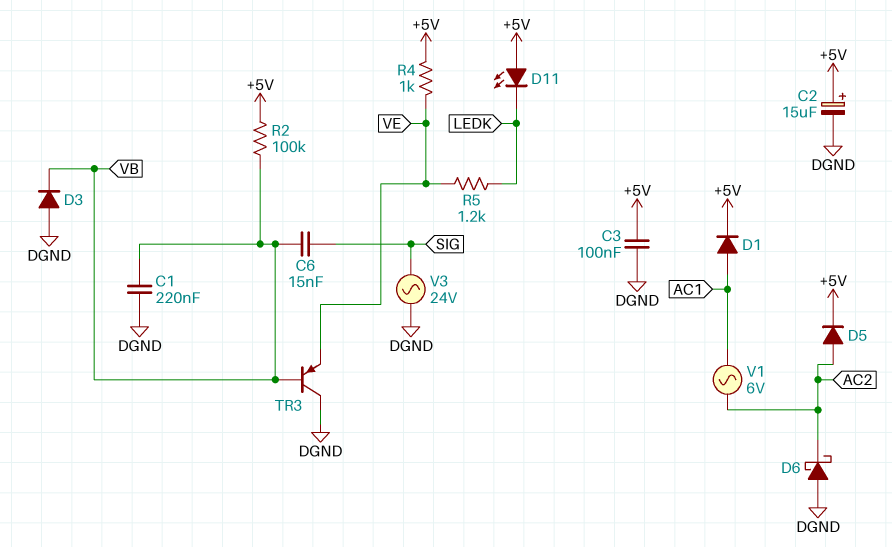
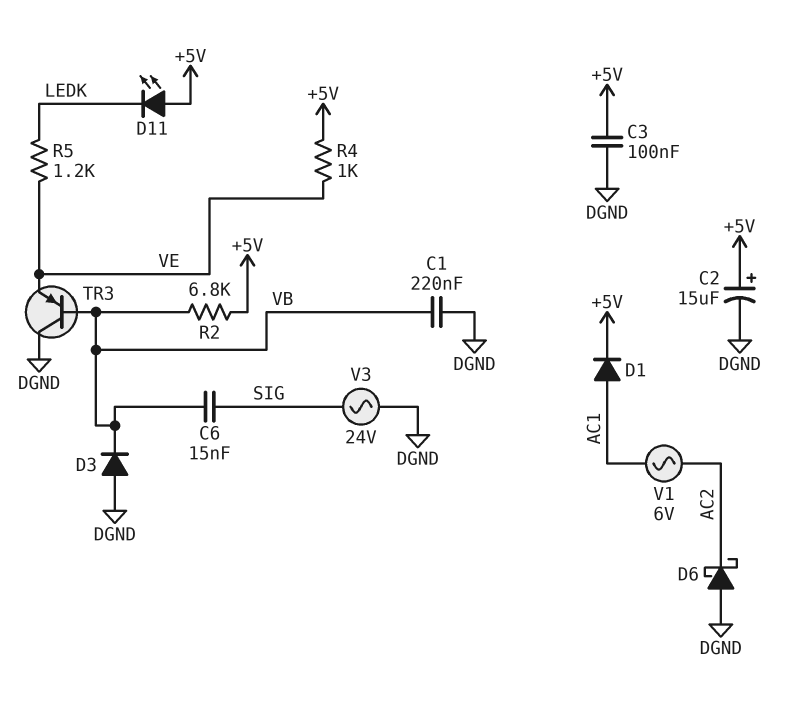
D5: diode (A AC2, K +5V) -> none
R2: 100k (+5V, VB) -> 6.8k (+5V, VB)

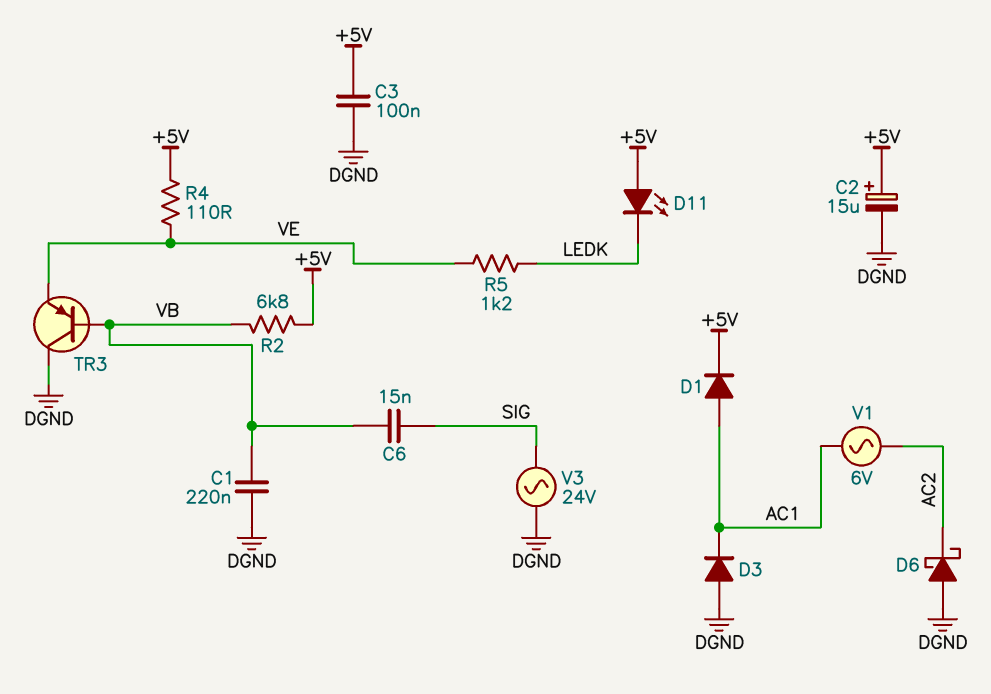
D3: diode (A DGND, K VB) -> diode (A DGND, K AC1)
R4: 1k (+5V, VE) -> 110 (+5V, VE)

